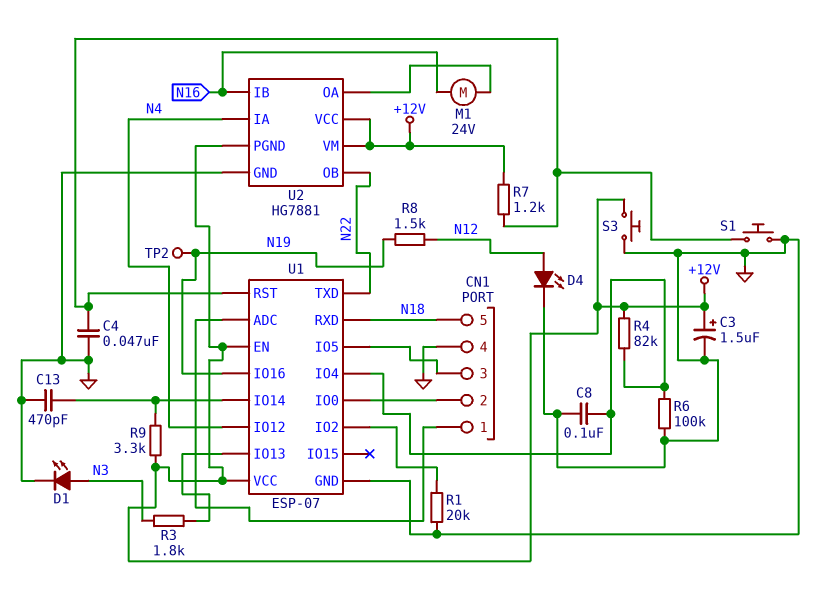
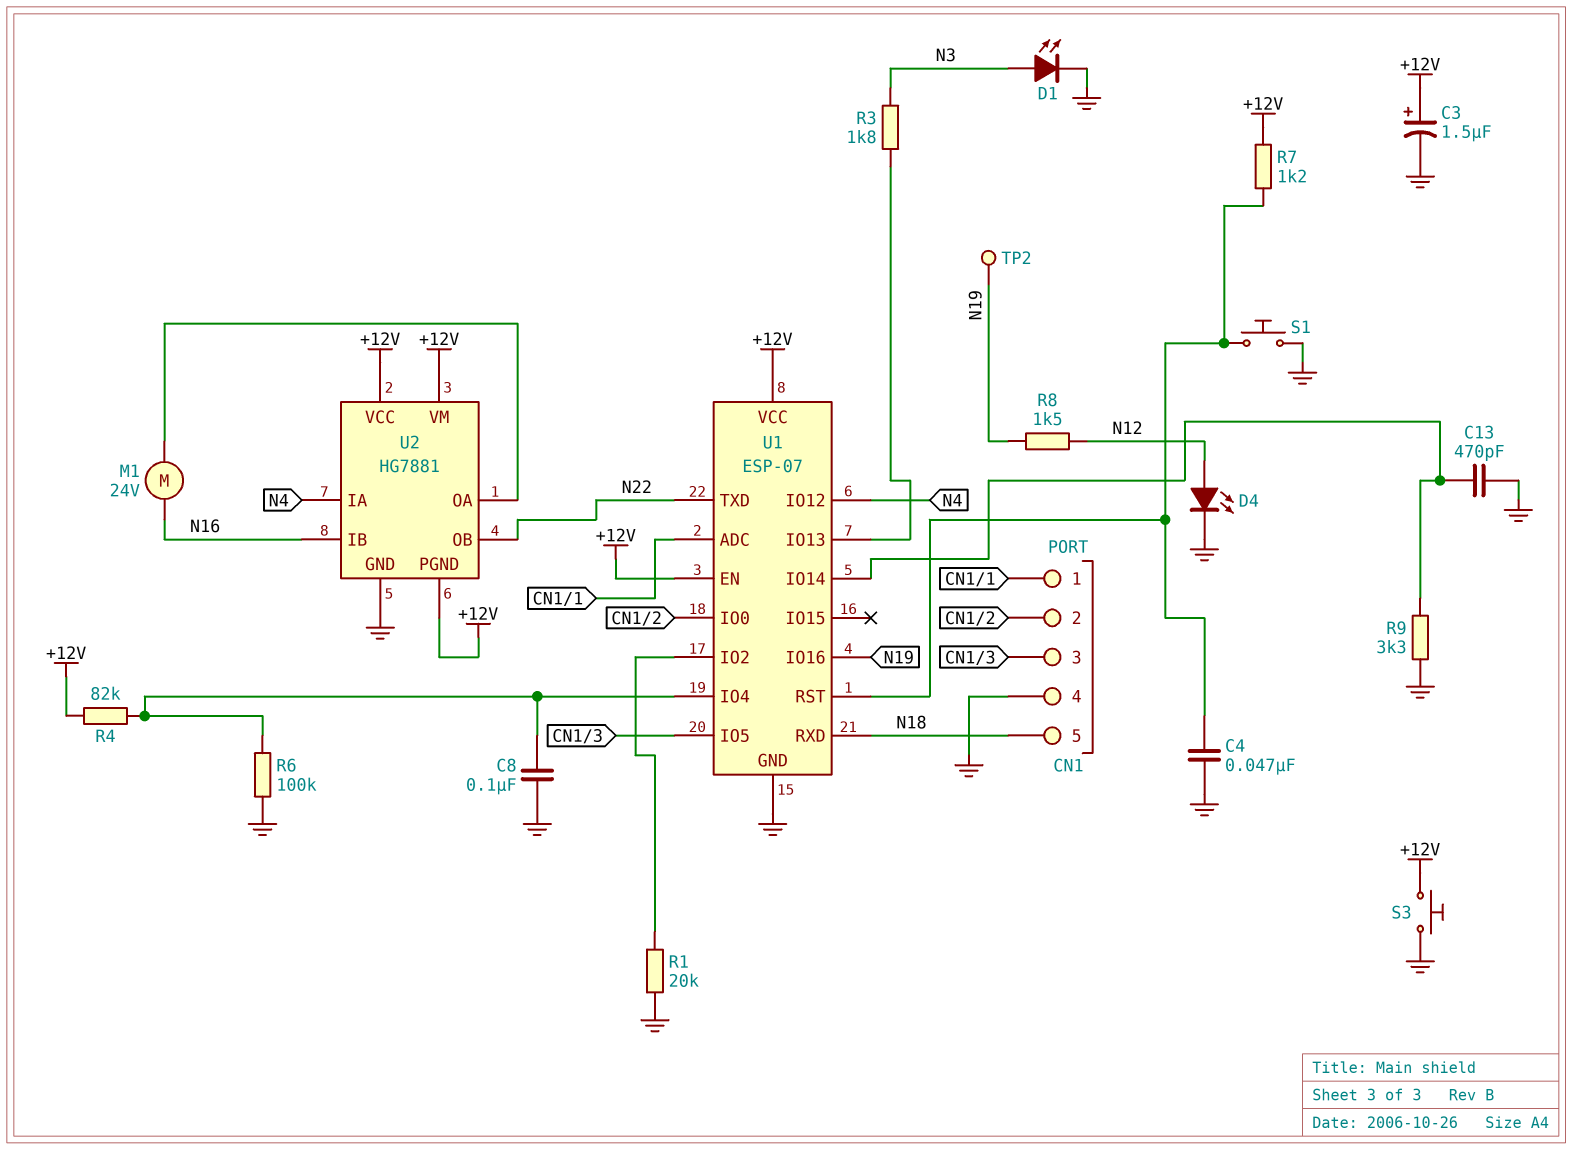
R9: 3.3k (+12V, U1/IO14) -> 3.3k (GND, U1/IO14)

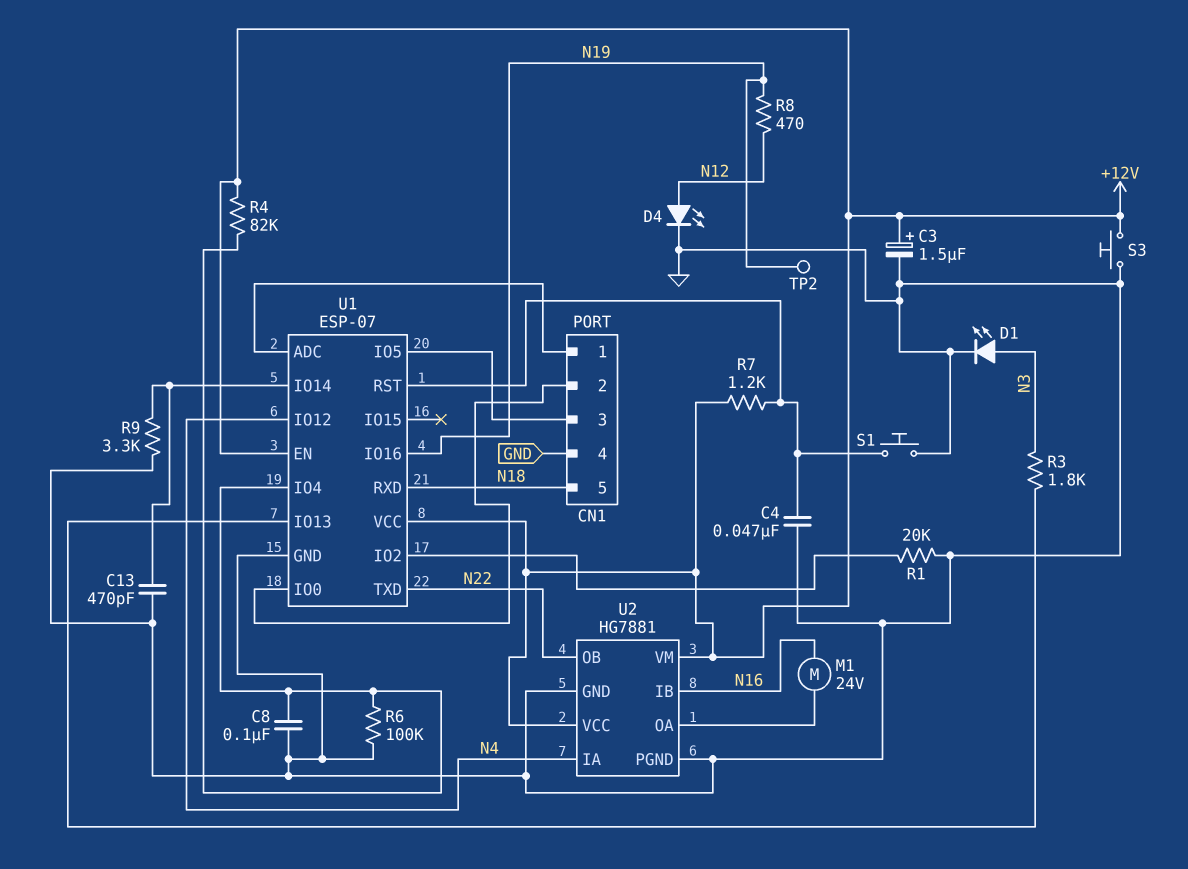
R8: 1.5k (N12, N19) -> 470 (N12, N19)
U2 pin PGND: +12V -> GND

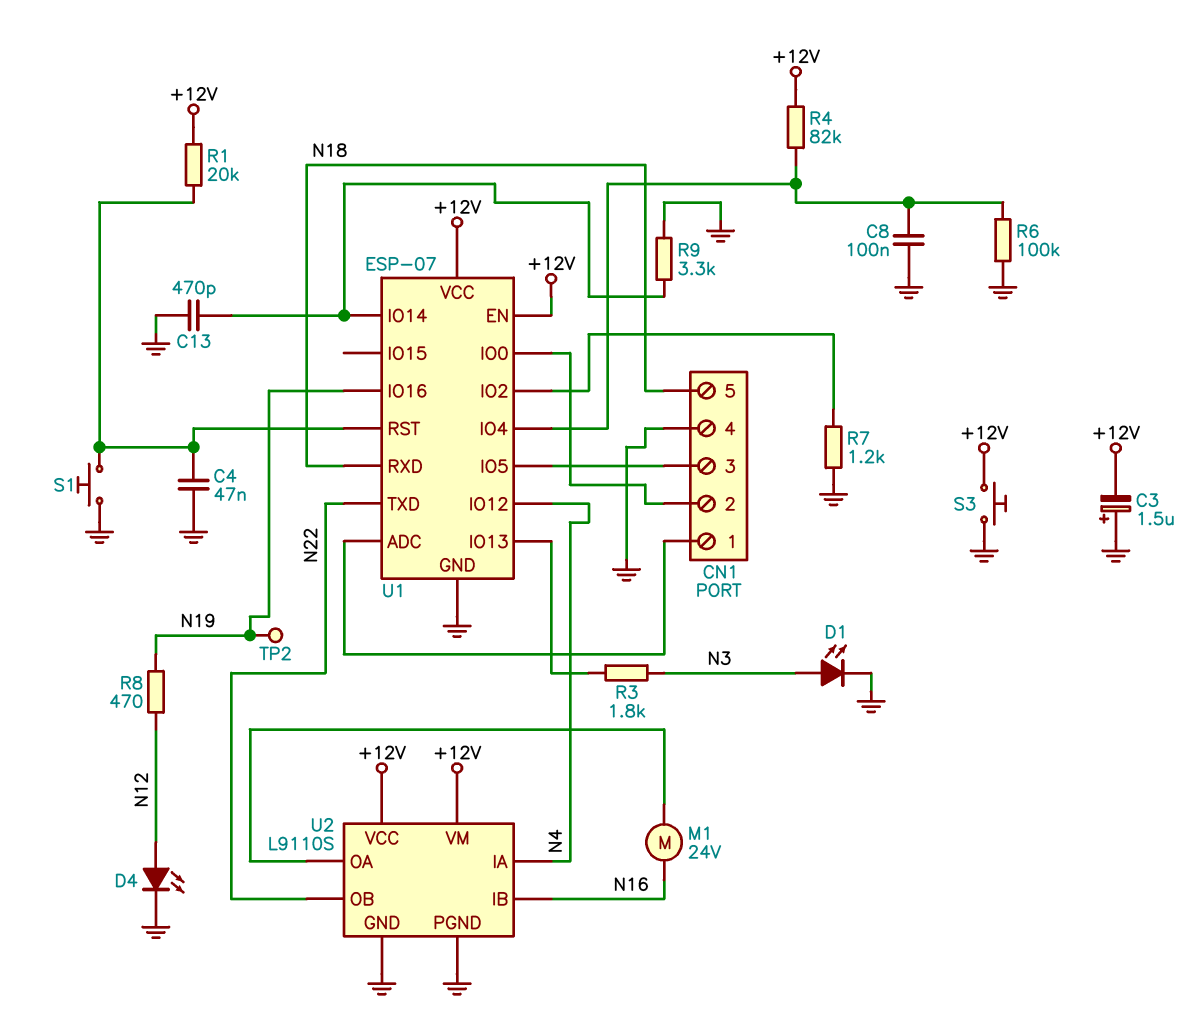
C3: 1.5uF (plus +12V, minus GND) -> 1.5uF (plus GND, minus +12V)
R1: 20k (GND, U1/IO2) -> 20k (+12V, U1/RST)
R7: 1.2k (+12V, U1/RST) -> 1.2k (GND, U1/IO2)
U2: HG7881 -> L9110S

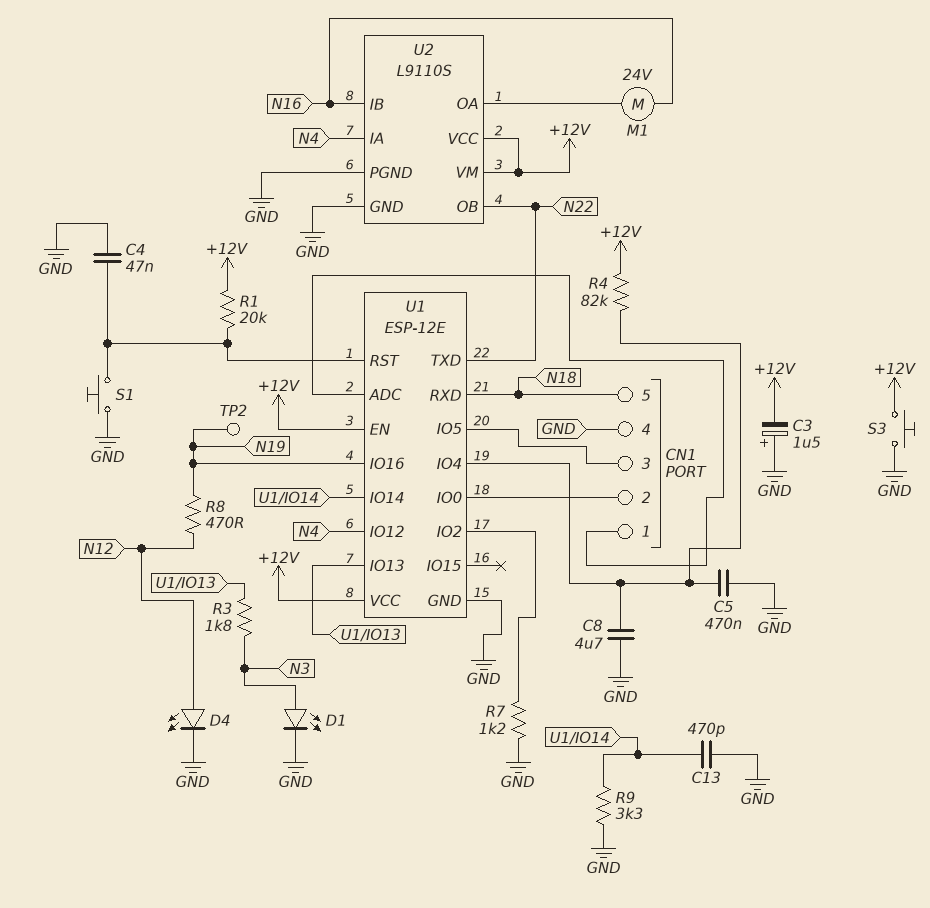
C5: none -> 470nF (GND, U1/IO4)
C8: 100nF (GND, U1/IO4) -> 4.7uF (GND, U1/IO4)
R6: 100k (GND, U1/IO4) -> none
U1: ESP-07 -> ESP-12E

